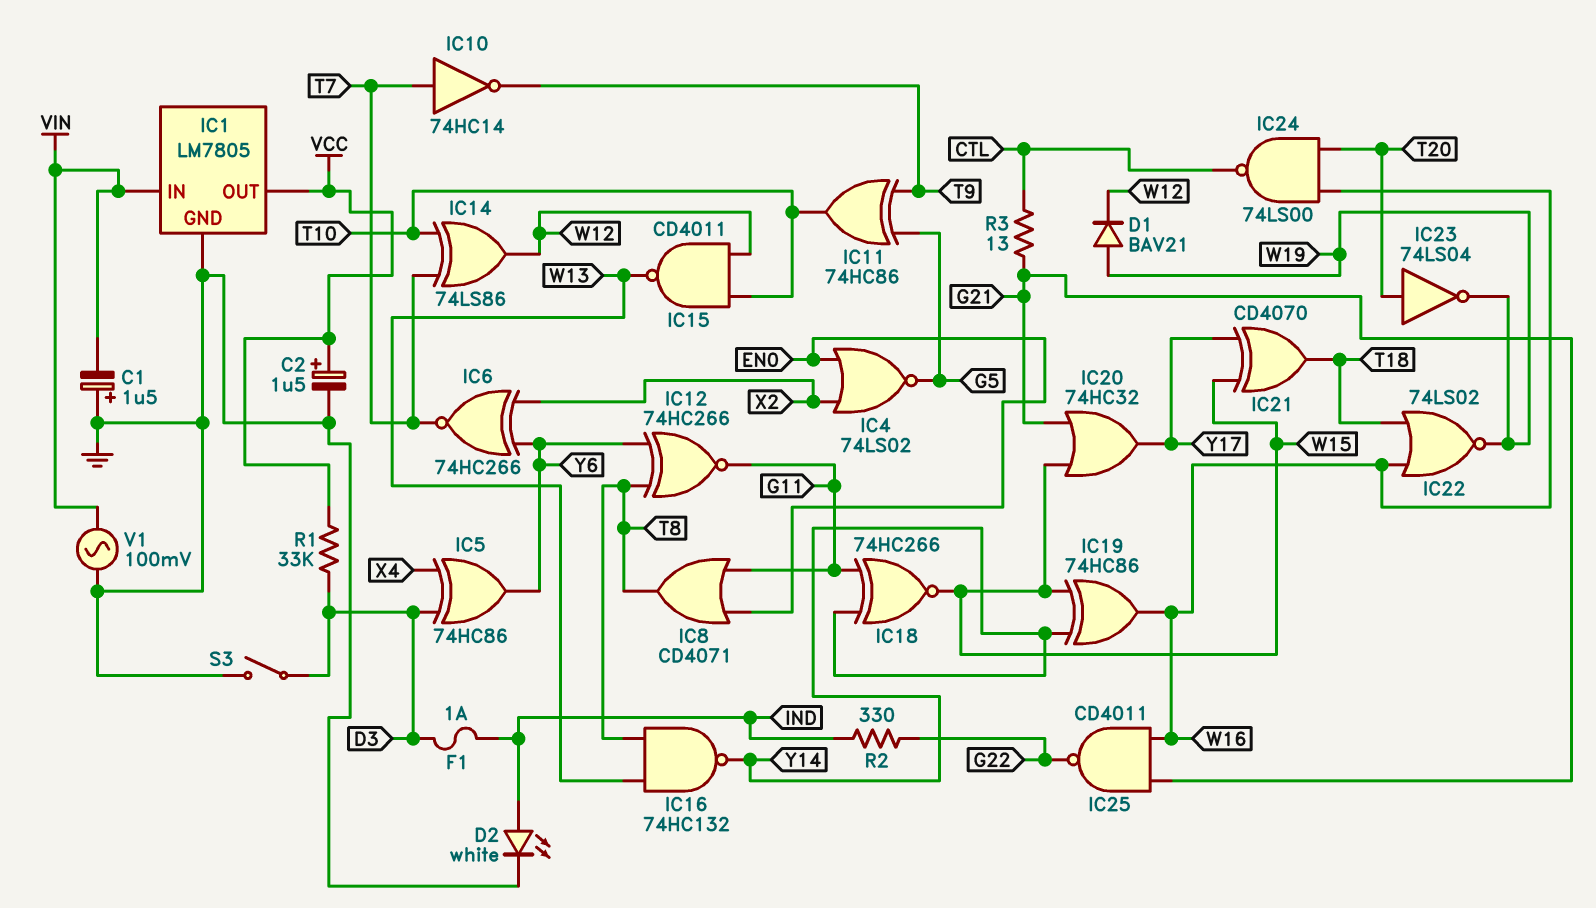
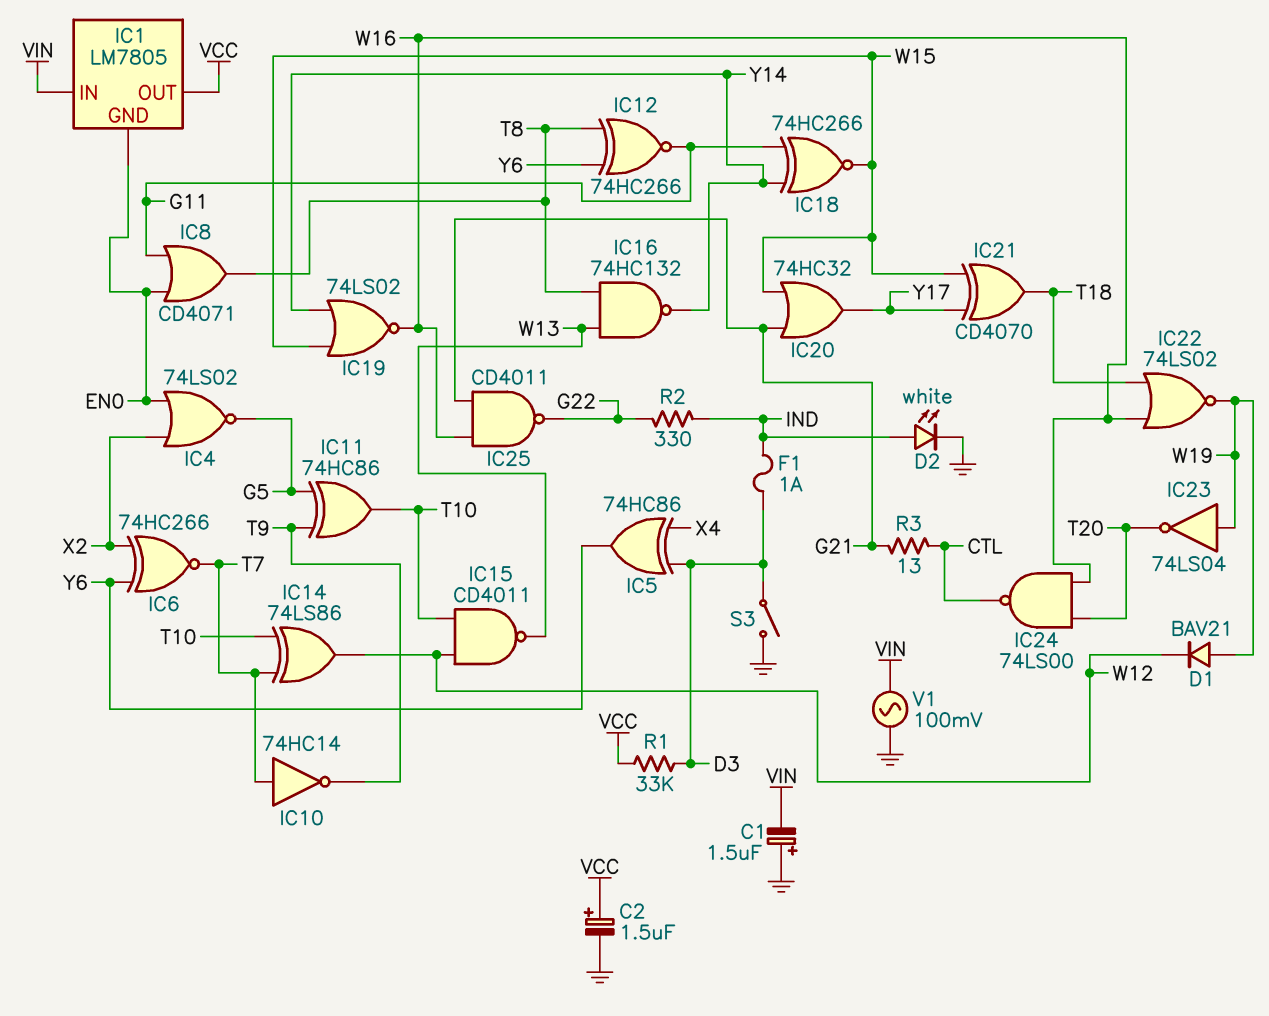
IC1 pin GND: GND -> EN0
IC19: XOR 74HC86 (in W15, in Y14, out W16) -> NOR 74LS02 (in W15, in Y14, out W16)
IC23: NOT 74LS04 (in T20, out W19) -> NOT 74LS04 (in W19, out T20)

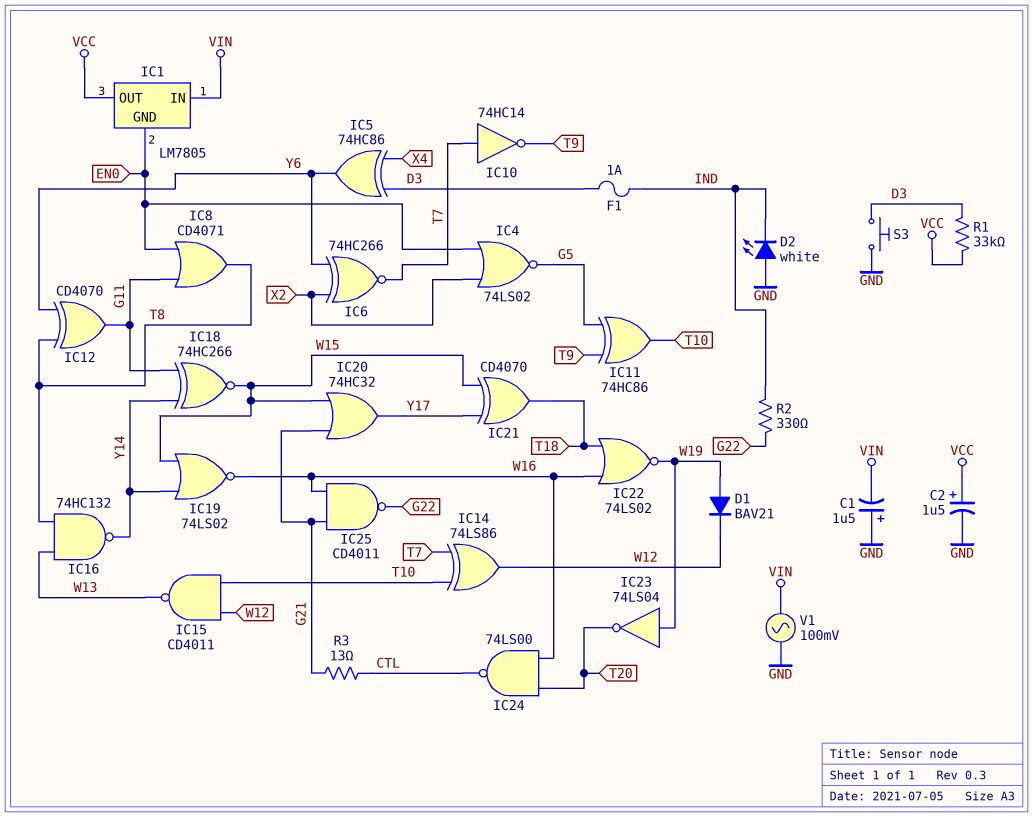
D2: LED white (A IND, K GND) -> LED white (A GND, K IND)
IC12: XNOR 74HC266 (in T8, in Y6, out G11) -> XOR CD4070 (in T8, in Y6, out G11)
S3: switch (D3, GND) -> button (D3, GND)

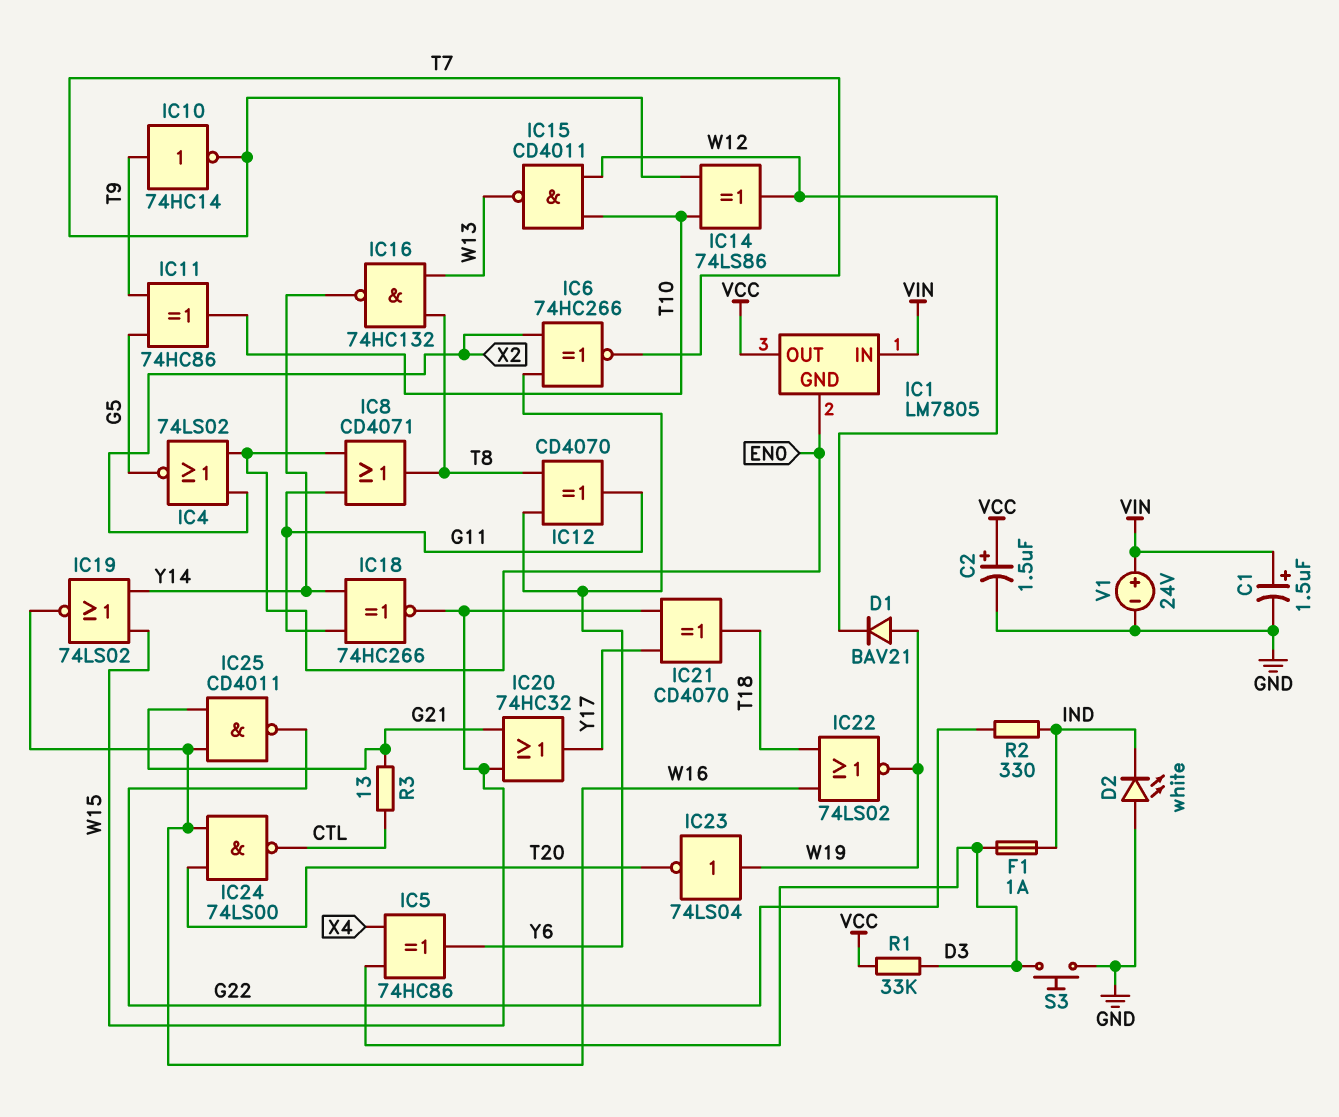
C1: 1.5uF (plus GND, minus VIN) -> 1.5uF (plus VIN, minus GND)
IC10: NOT 74HC14 (in T7, out T9) -> NOT 74HC14 (in T9, out T7)
V1: AC 100mV (GND, VIN) -> 24V (plus VIN, minus GND)

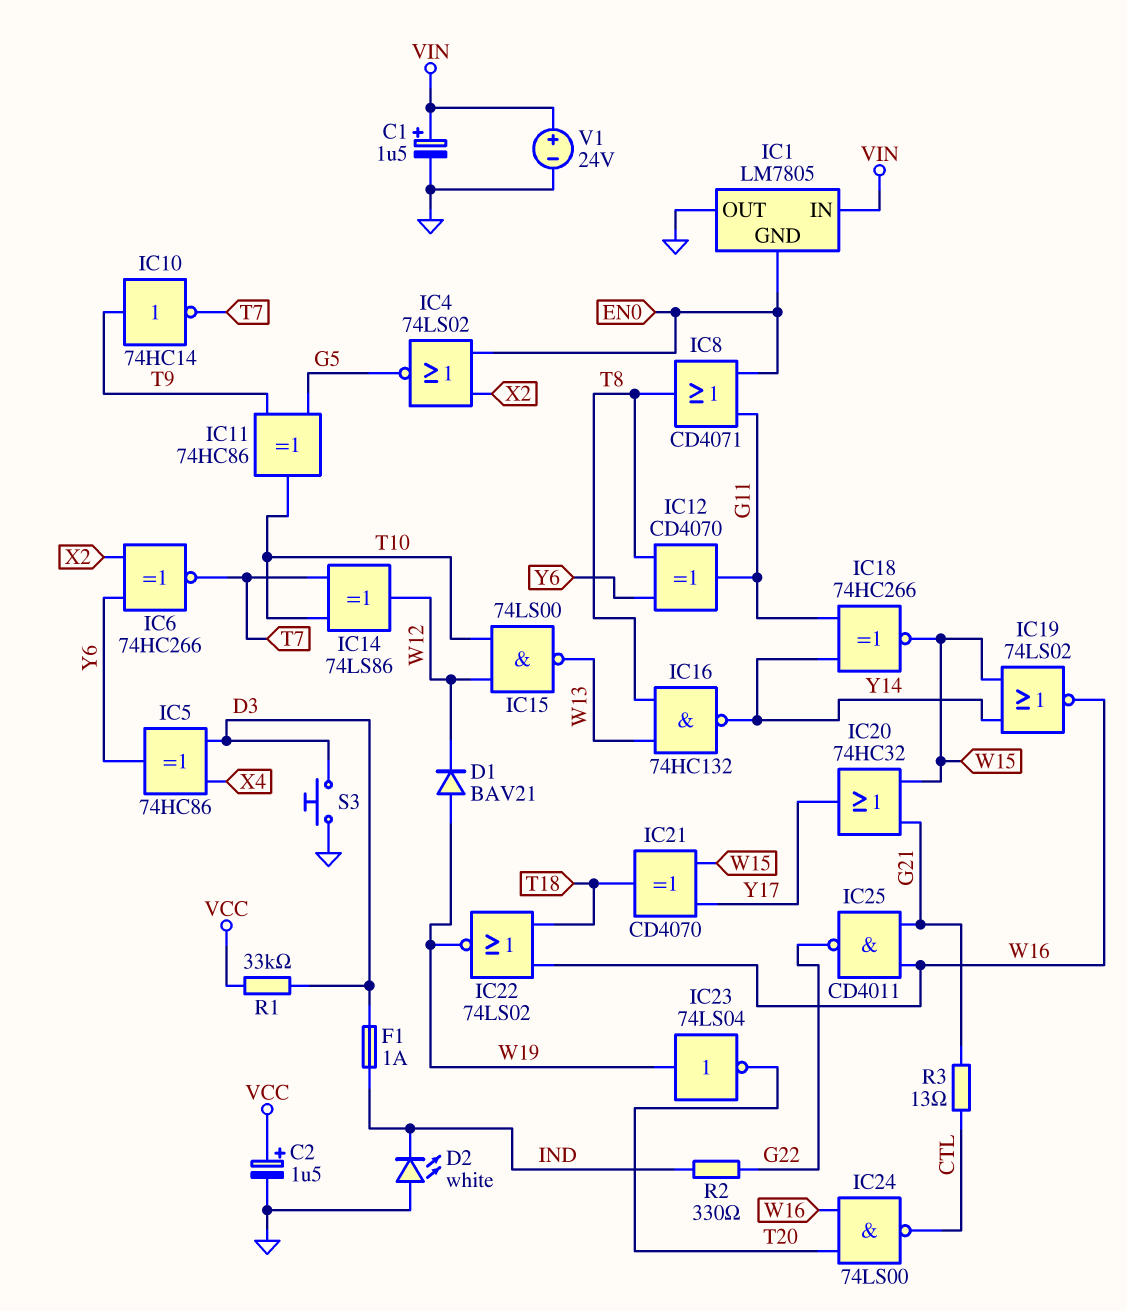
IC1 pin OUT: VCC -> GND
IC15: NAND CD4011 (in T10, in W12, out W13) -> NAND 74LS00 (in T10, in W12, out W13)

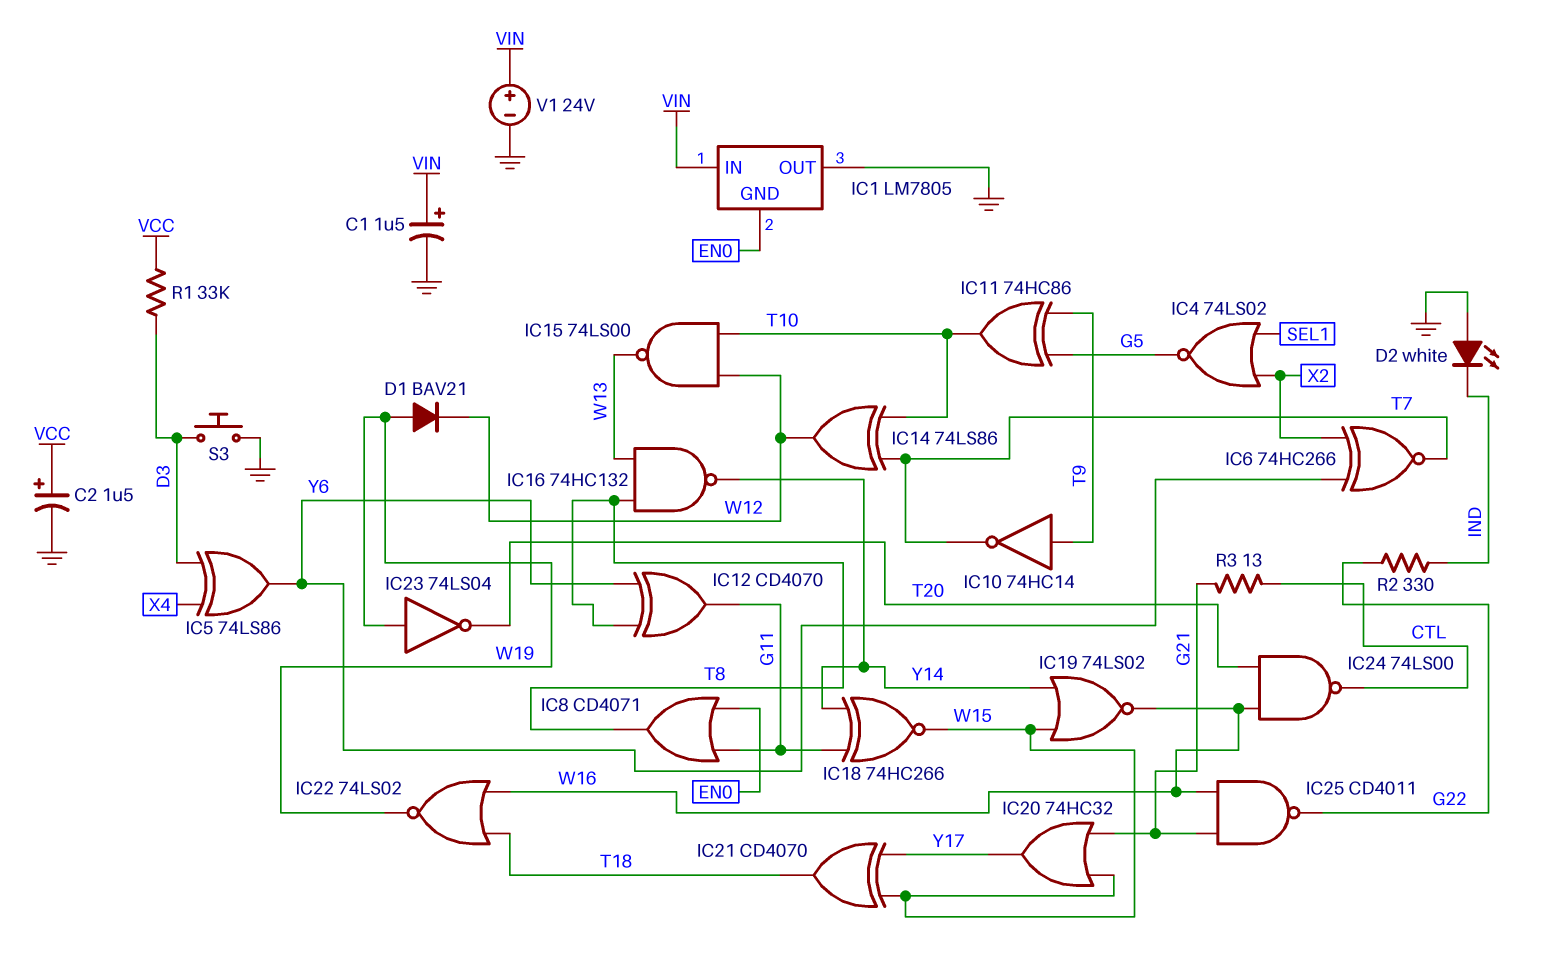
F1: 1A (D3, IND) -> none
IC4: NOR 74LS02 (in EN0, in X2, out G5) -> NOR 74LS02 (in SEL1, in X2, out G5)
IC5: XOR 74HC86 (in D3, in X4, out Y6) -> XOR 74LS86 (in D3, in X4, out Y6)

